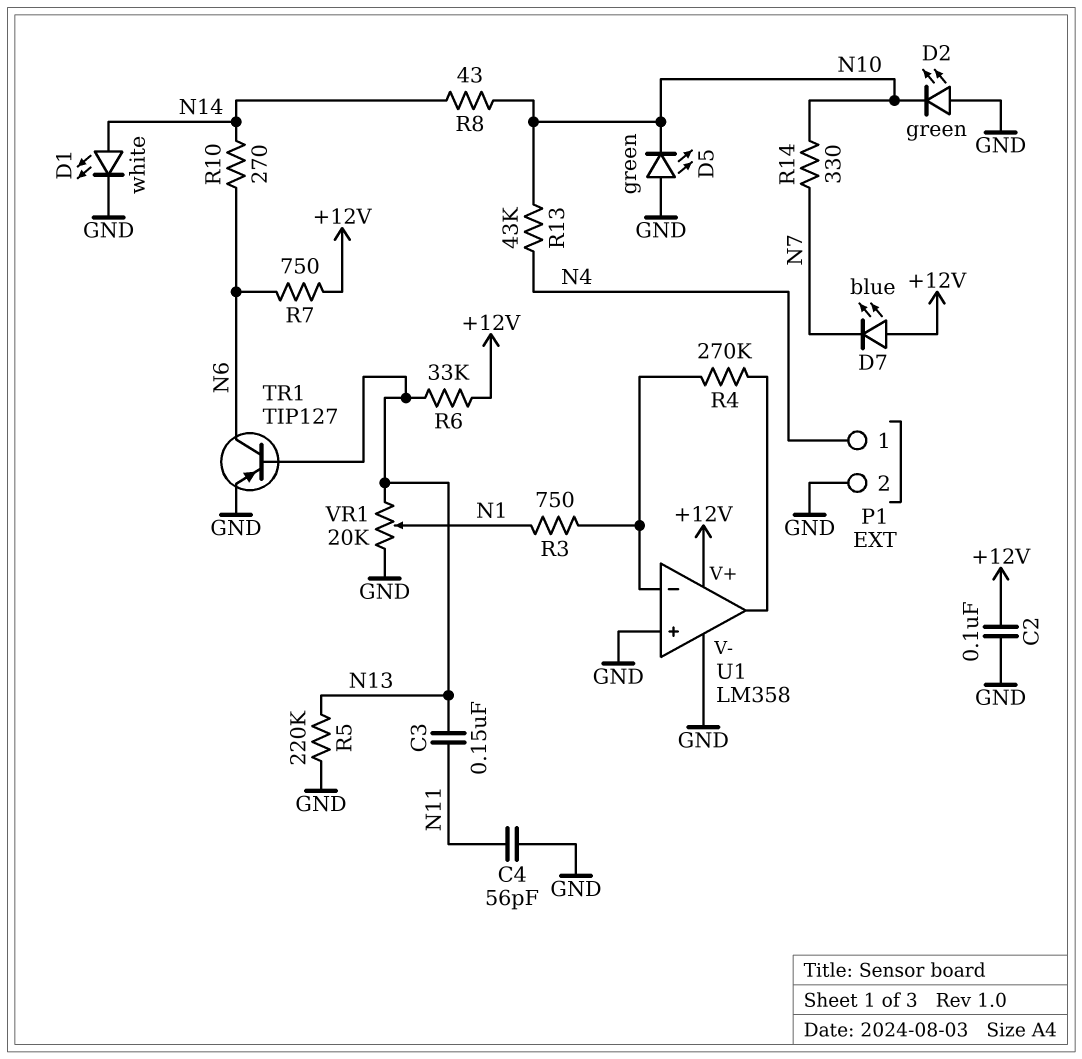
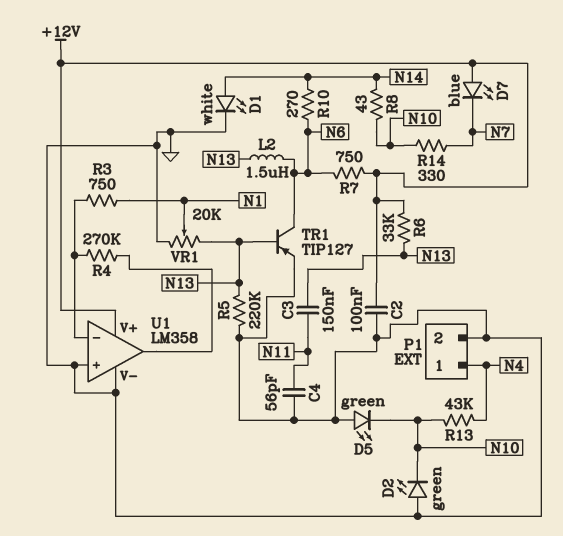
L2: none -> 1.5uH (N6, N13)

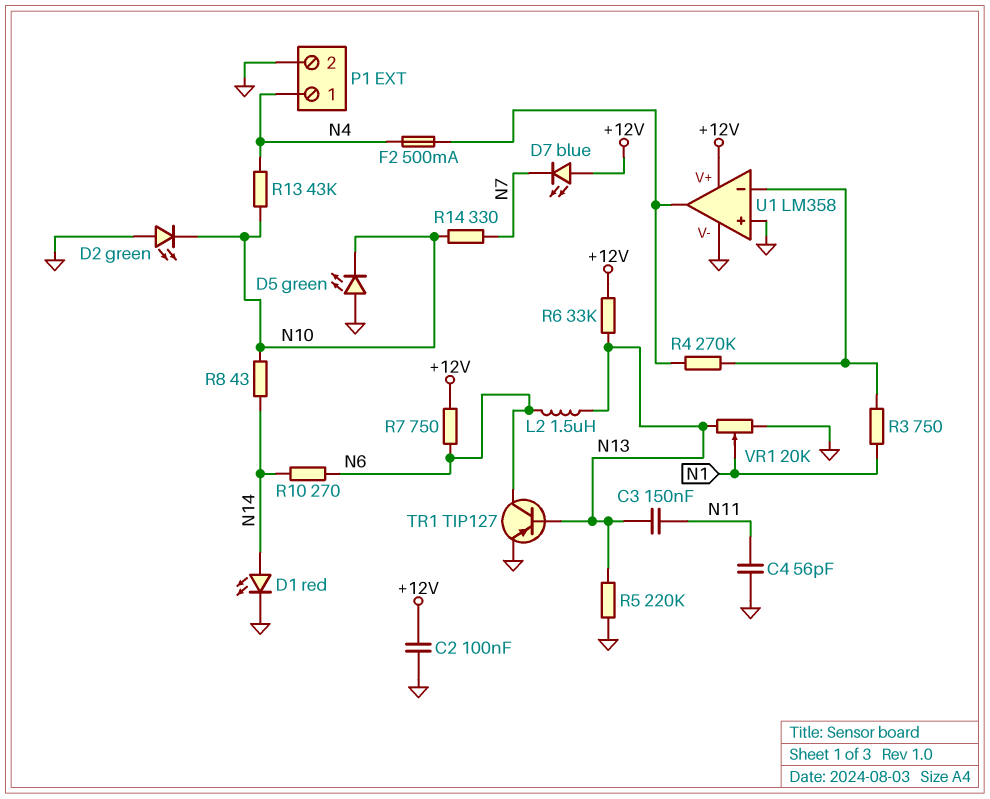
D1: LED white (A N14, K GND) -> LED red (A N14, K GND)
F2: none -> 500mA (N4, U1/out)

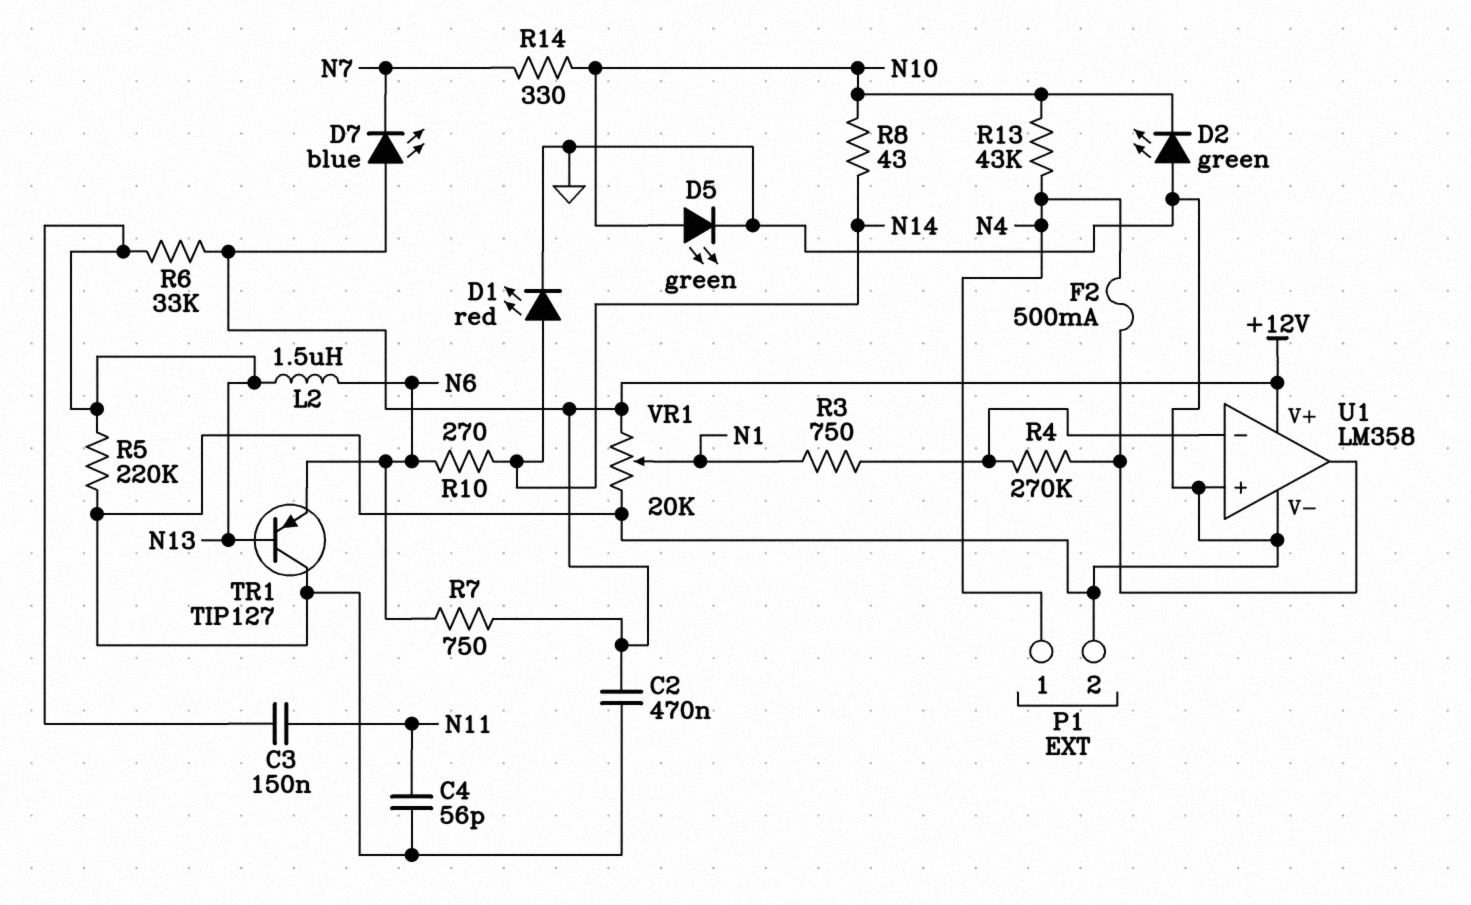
C2: 100nF (+12V, GND) -> 470nF (+12V, GND)
D5: LED green (A GND, K N10) -> LED green (A N10, K GND)
TR1: PNP TIP127 (B N13, C N6, E GND) -> PNP TIP127 (B N13, C GND, E N6)
VR1: 20k (GND, N13, wiper N1) -> 20k (+12V, GND, wiper N1)

